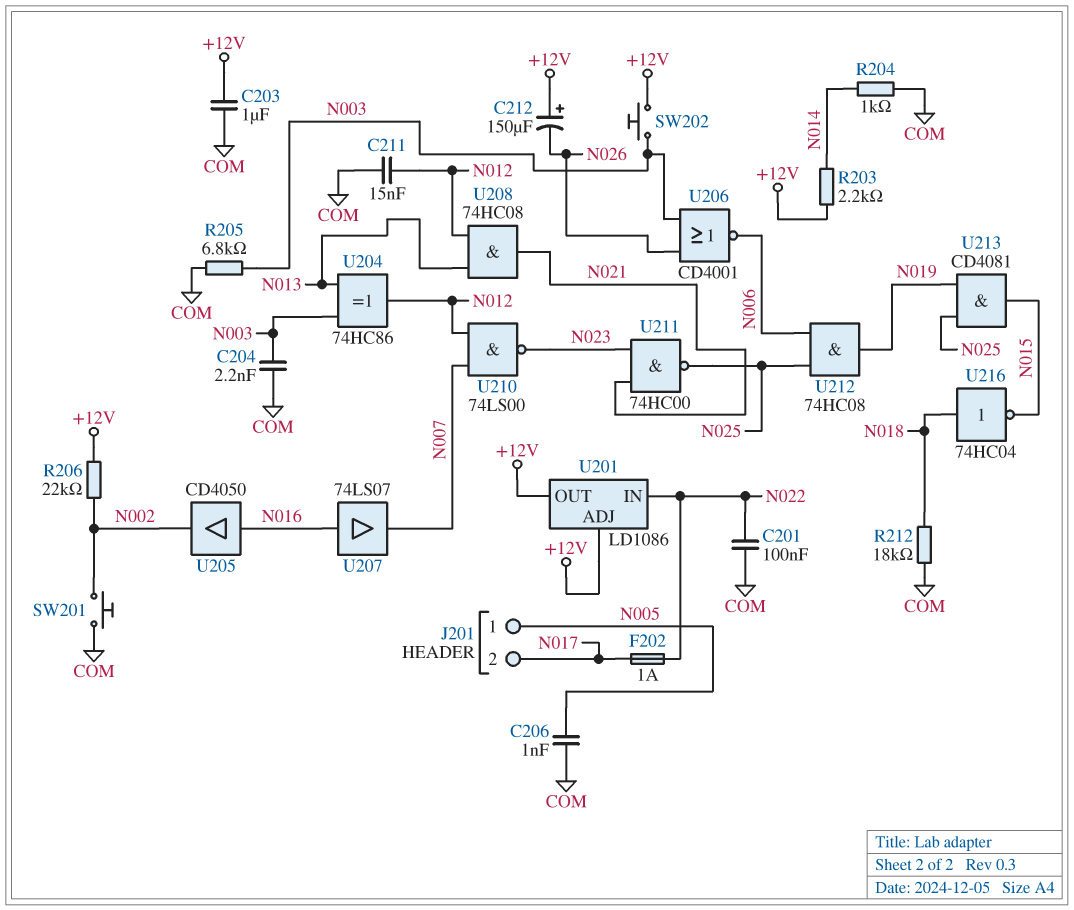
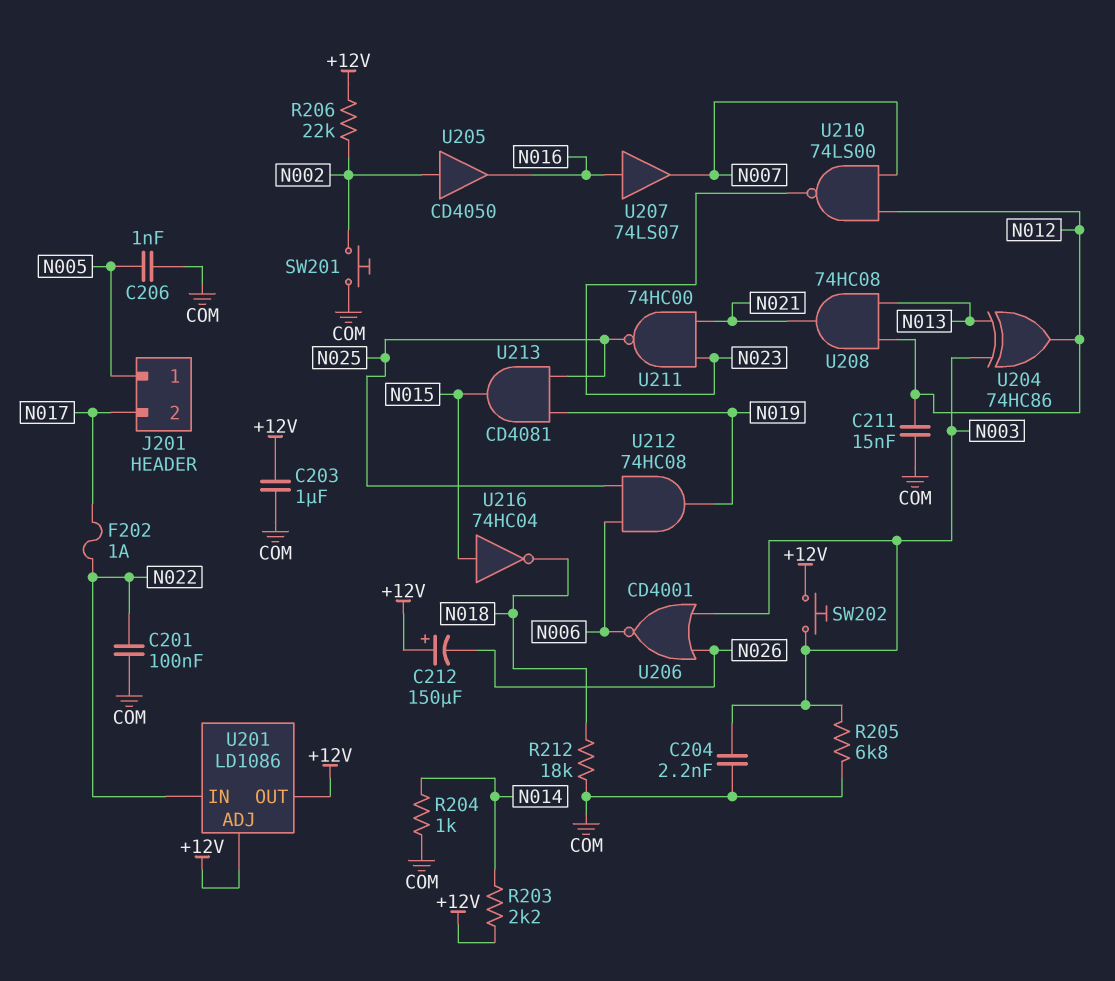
U205: buffer CD4050 (in N016, out N002) -> buffer CD4050 (in N002, out N016)
U216: NOT 74HC04 (in N018, out N015) -> NOT 74HC04 (in N015, out N018)

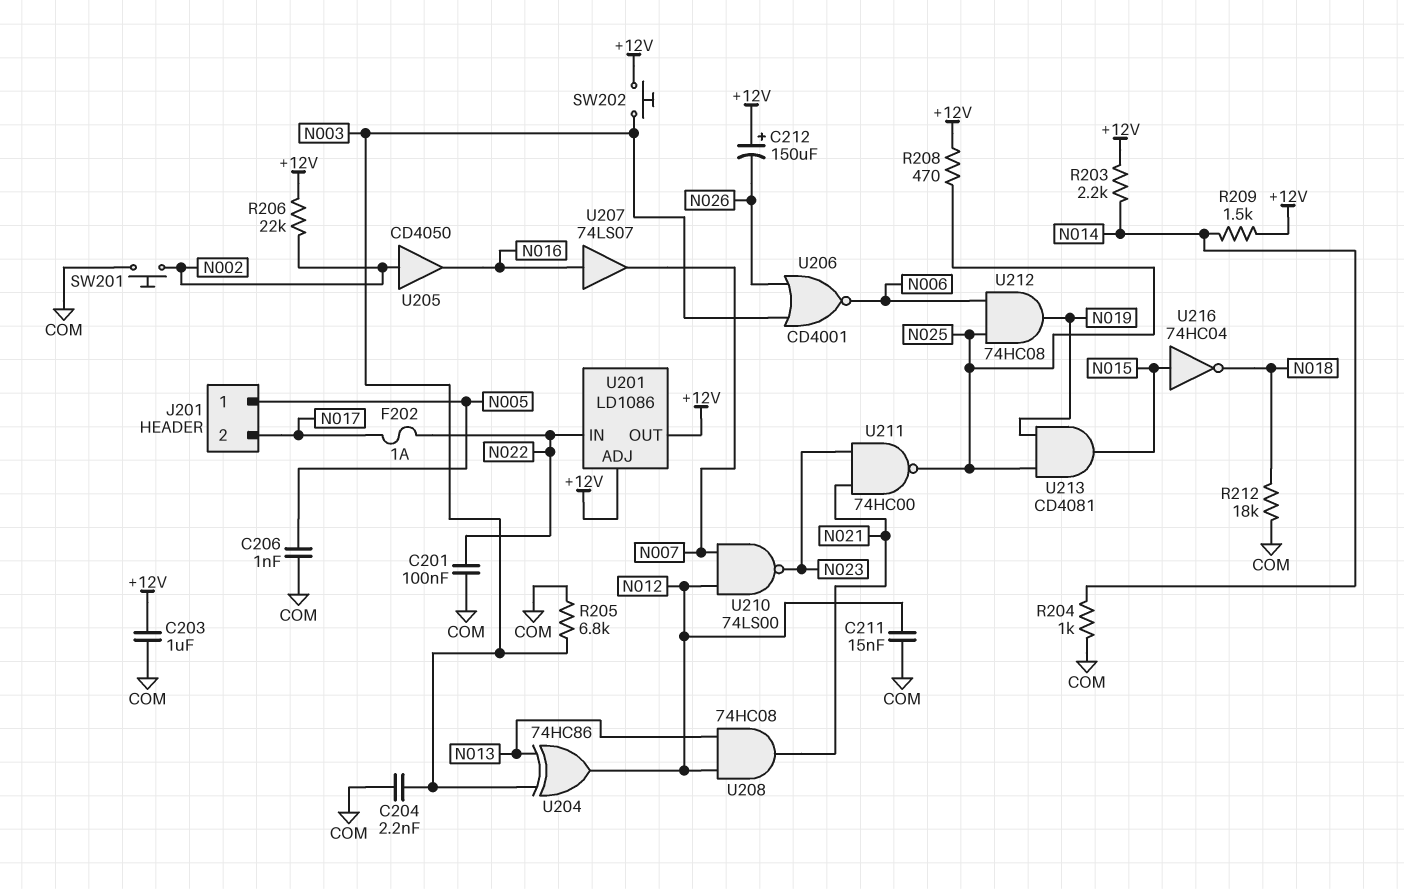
R208: none -> 470 (+12V, N025)
R209: none -> 1.5k (+12V, N014)

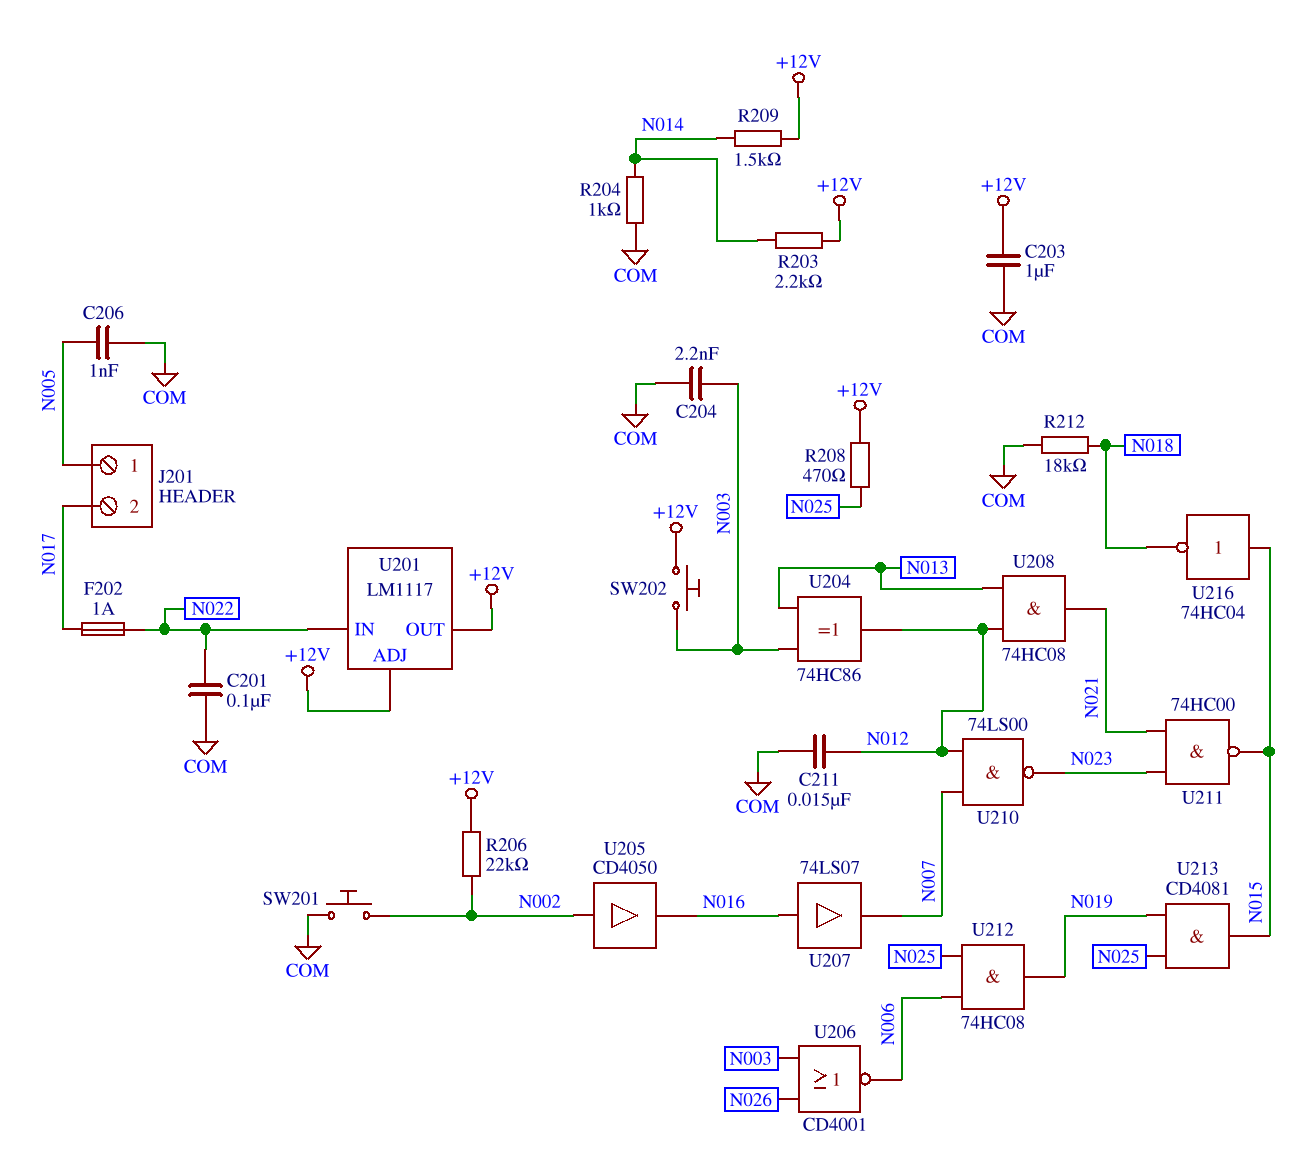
C212: 150uF (plus +12V, minus N026) -> none
R205: 6.8k (COM, N003) -> none
U201: LD1086 -> LM1117
U211: NAND 74HC00 (in N021, in N023, out N025) -> NAND 74HC00 (in N021, in N023, out N015)

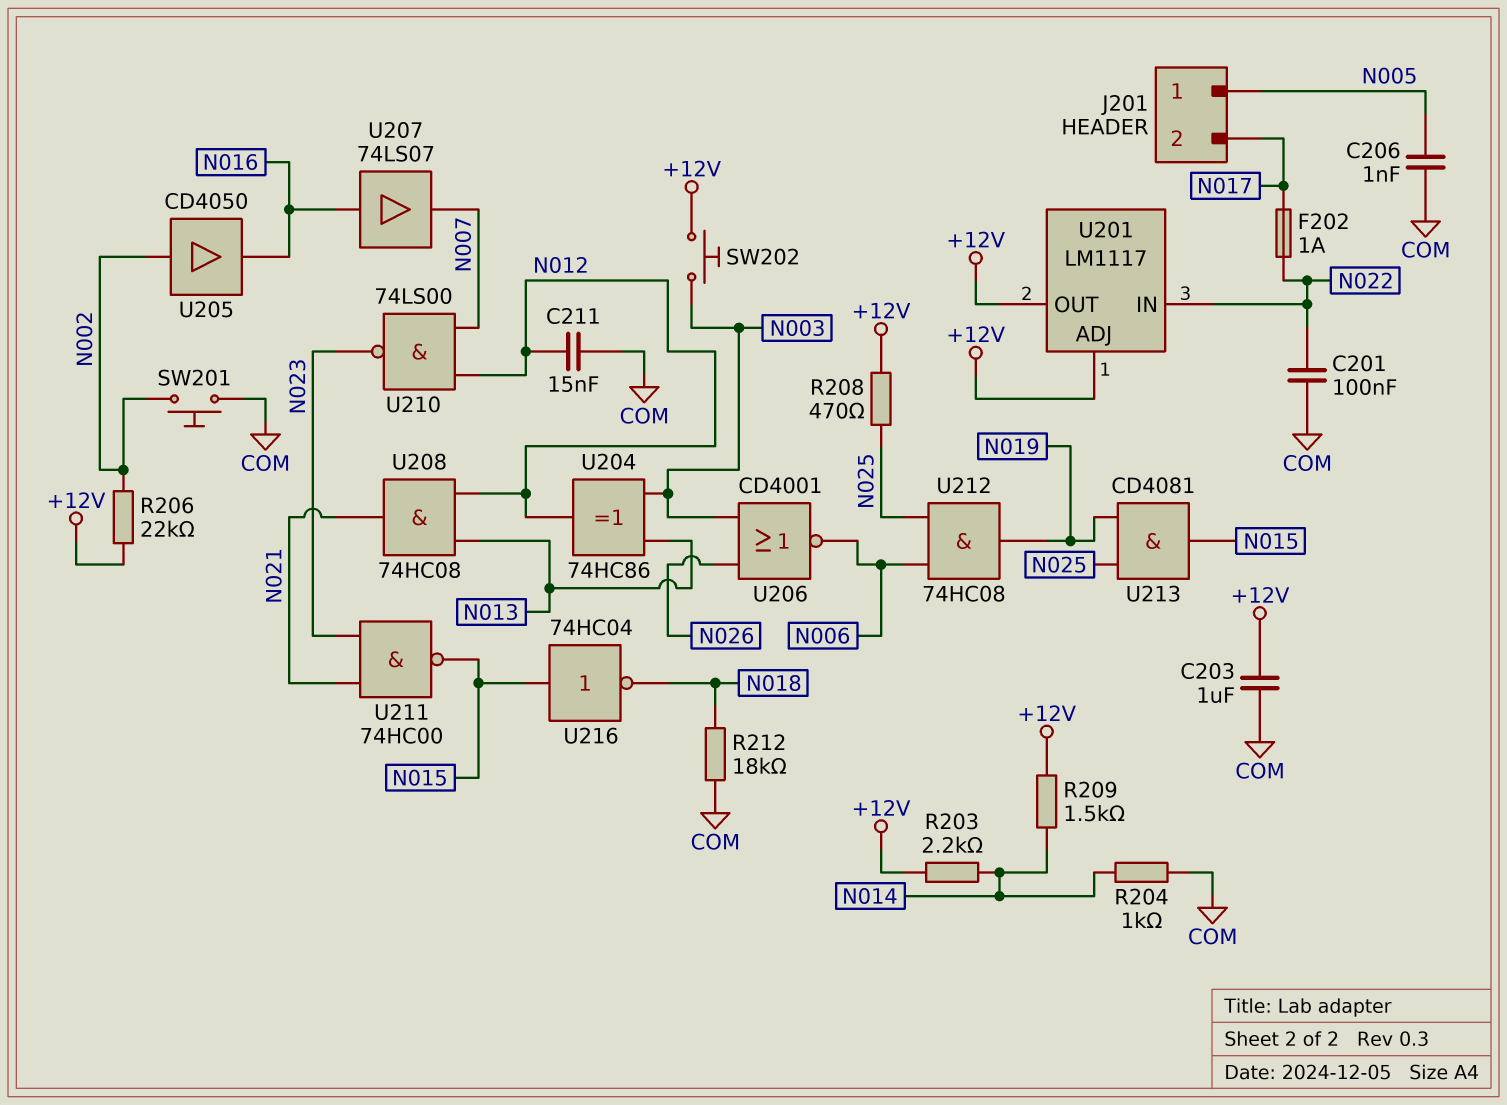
C204: 2.2nF (COM, N003) -> none

